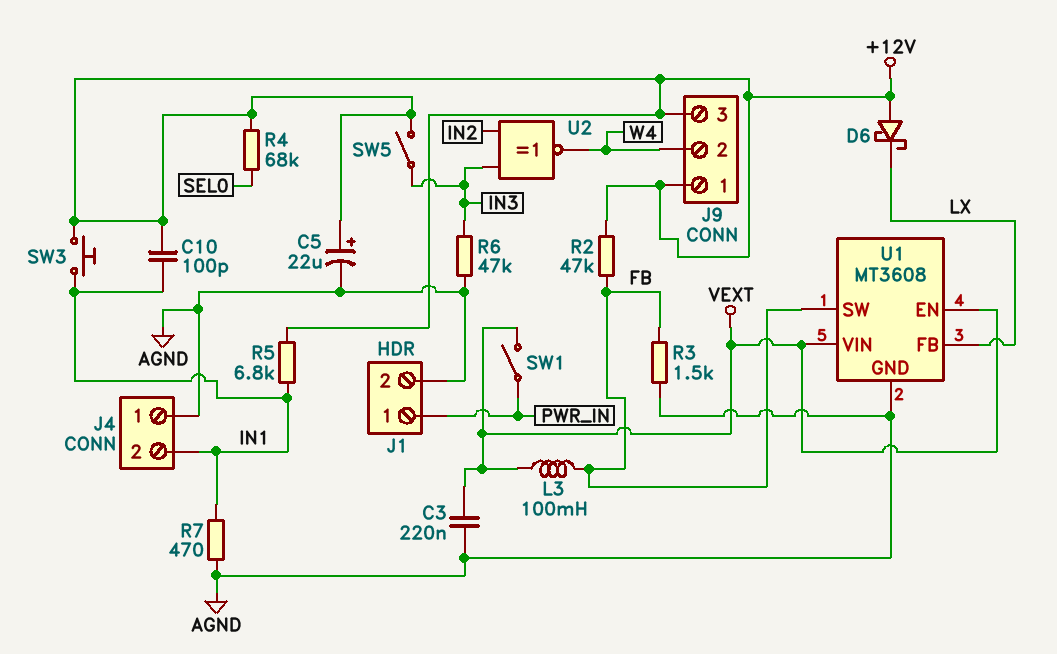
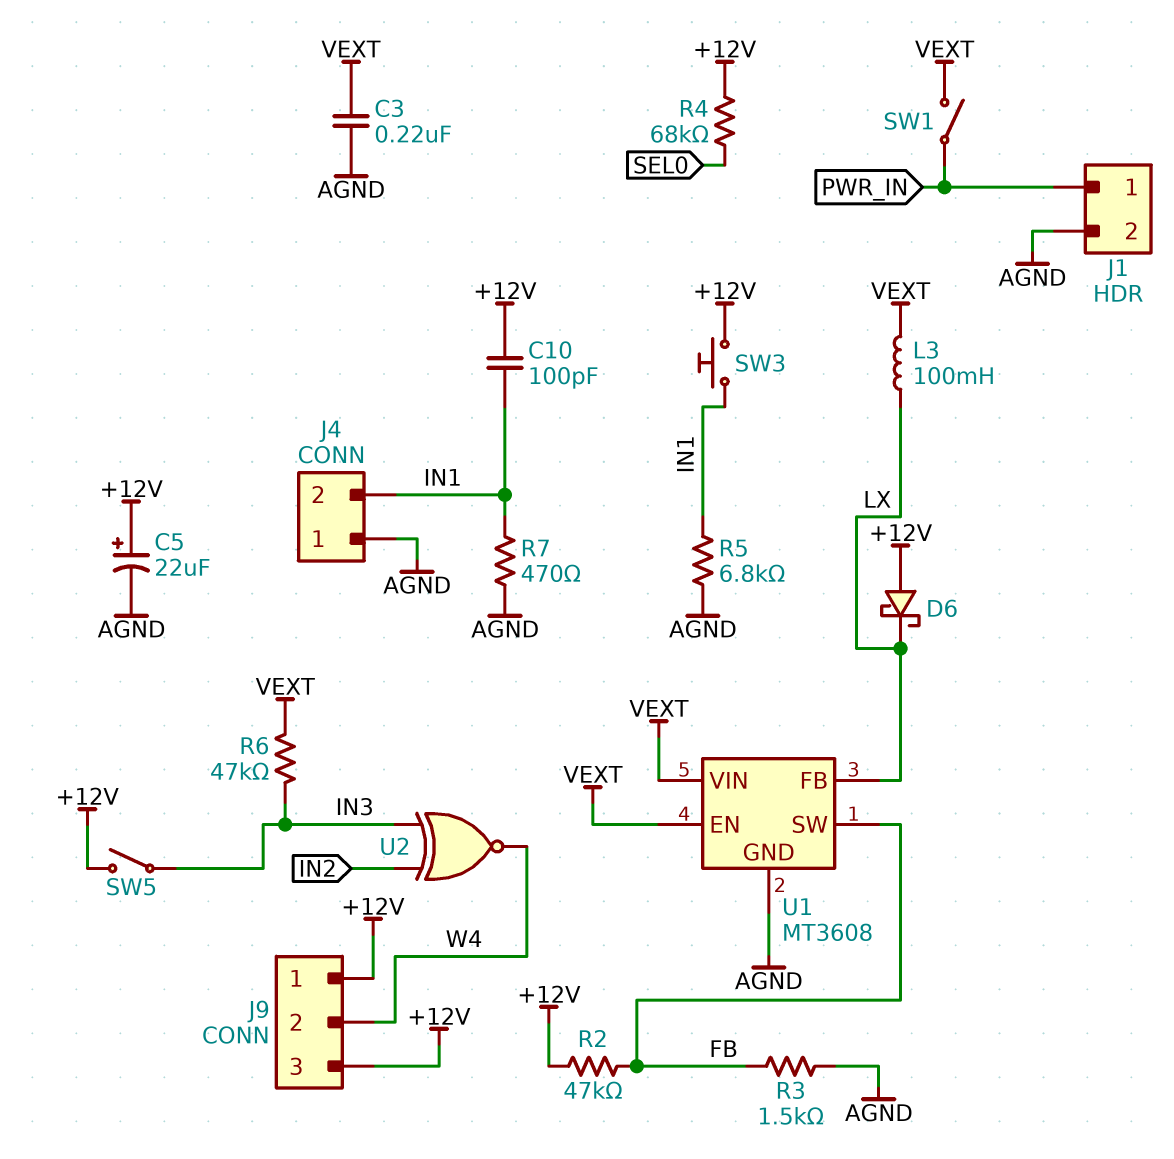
L3: 100mH (FB, VEXT) -> 100mH (LX, VEXT)
R5: 6.8k (+12V, IN1) -> 6.8k (AGND, IN1)
R6: 47k (AGND, IN3) -> 47k (IN3, VEXT)

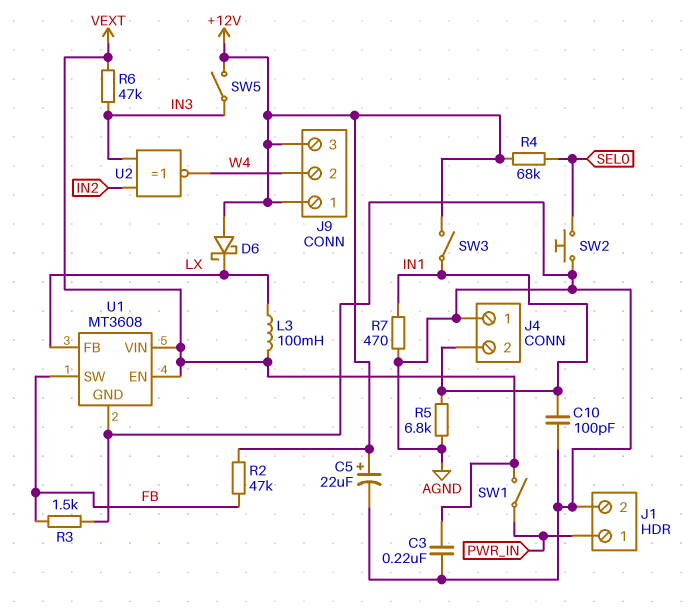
C10: 100pF (+12V, IN1) -> 100pF (AGND, IN1)
SW2: none -> button (AGND, SEL0)
SW3: button (+12V, IN1) -> switch (+12V, IN1)

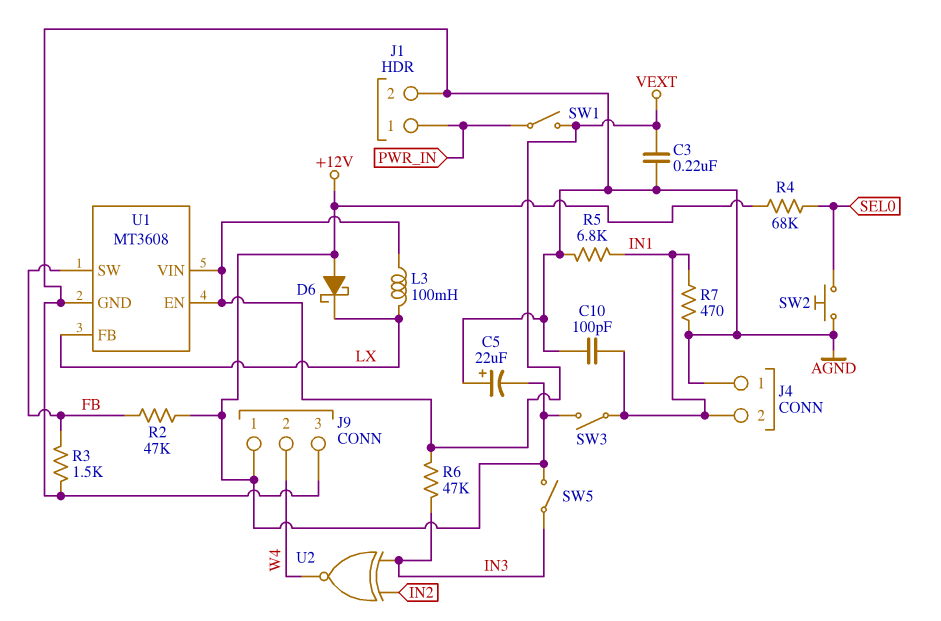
C5: 22uF (plus +12V, minus AGND) -> 22uF (plus AGND, minus +12V)
J9 pin 3: +12V -> AGND

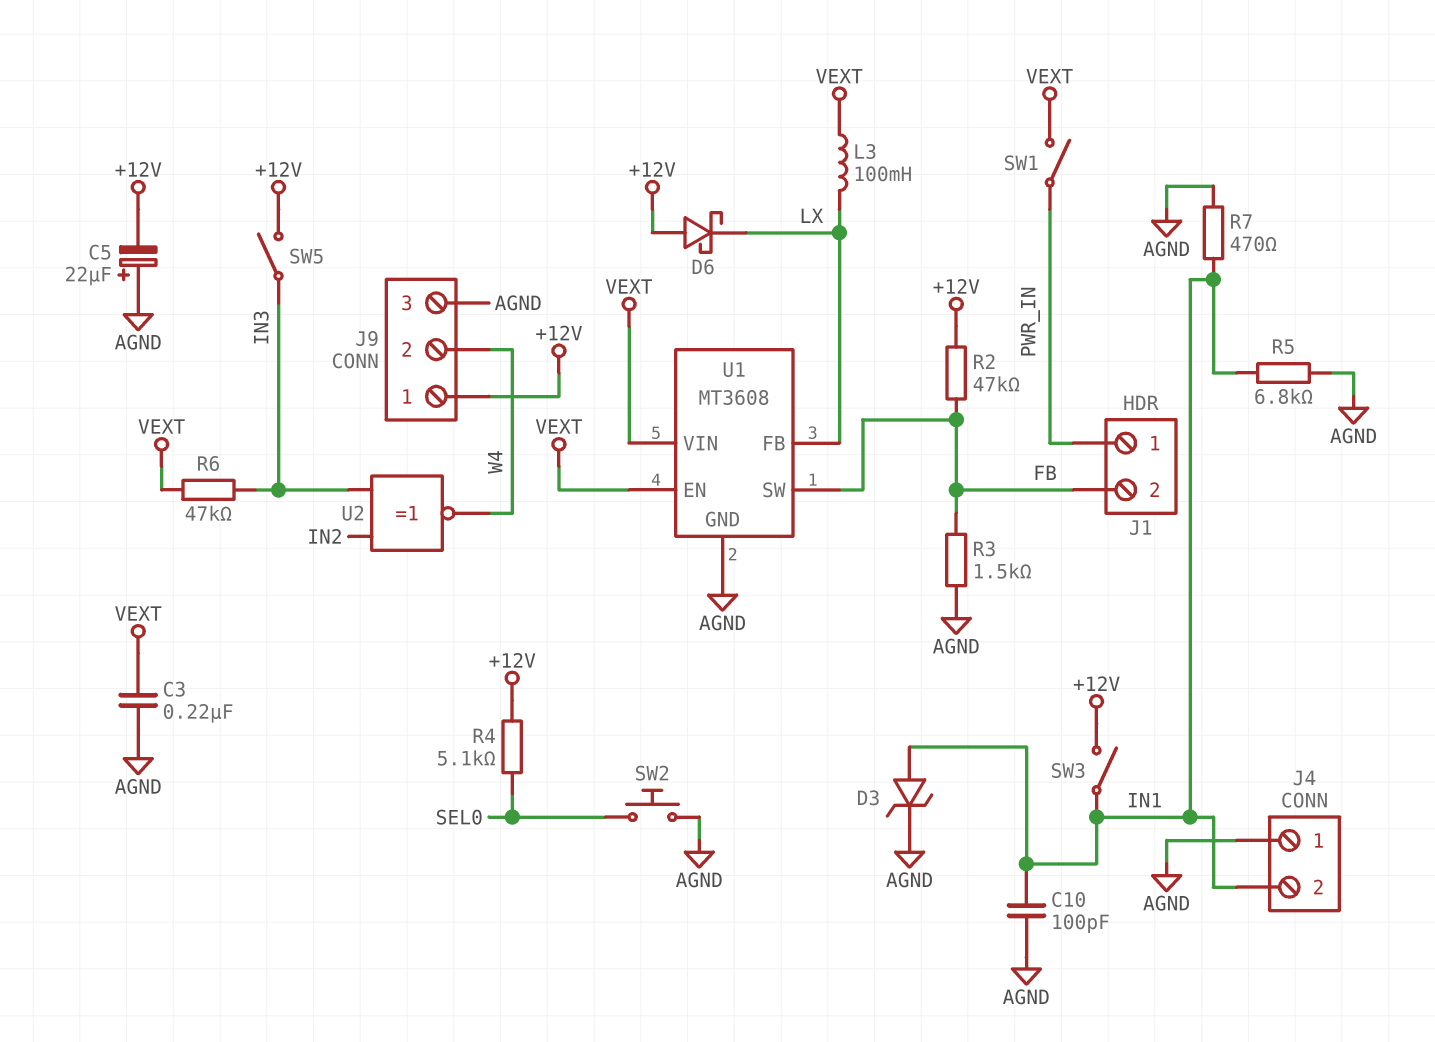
D3: none -> zener (A IN1, K AGND)
J1 pin 2: AGND -> FB
R4: 68k (+12V, SEL0) -> 5.1k (+12V, SEL0)

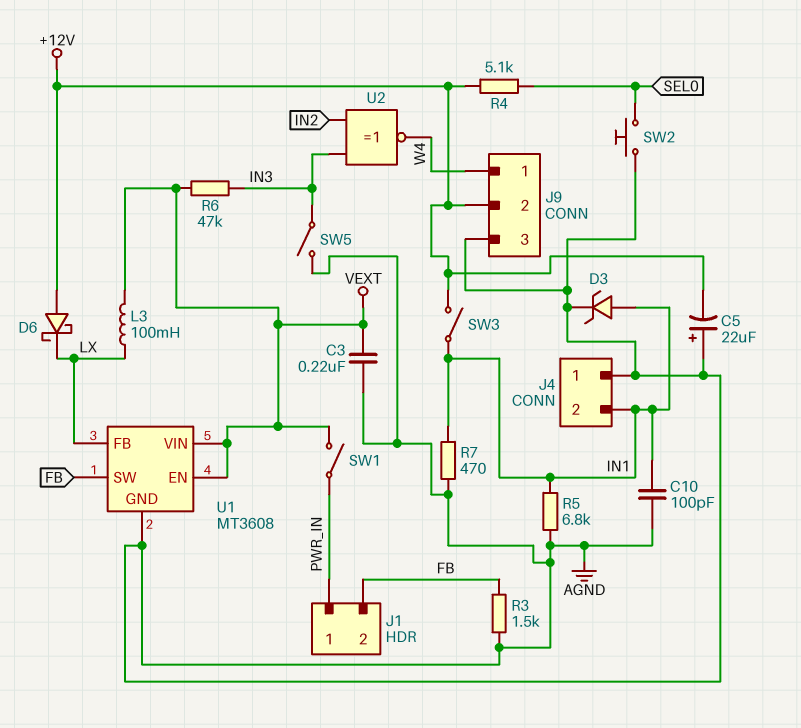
J9 pin 1: +12V -> W4
J9 pin 2: W4 -> +12V
R2: 47k (+12V, FB) -> none
SW5: switch (+12V, IN3) -> switch (AGND, IN3)

